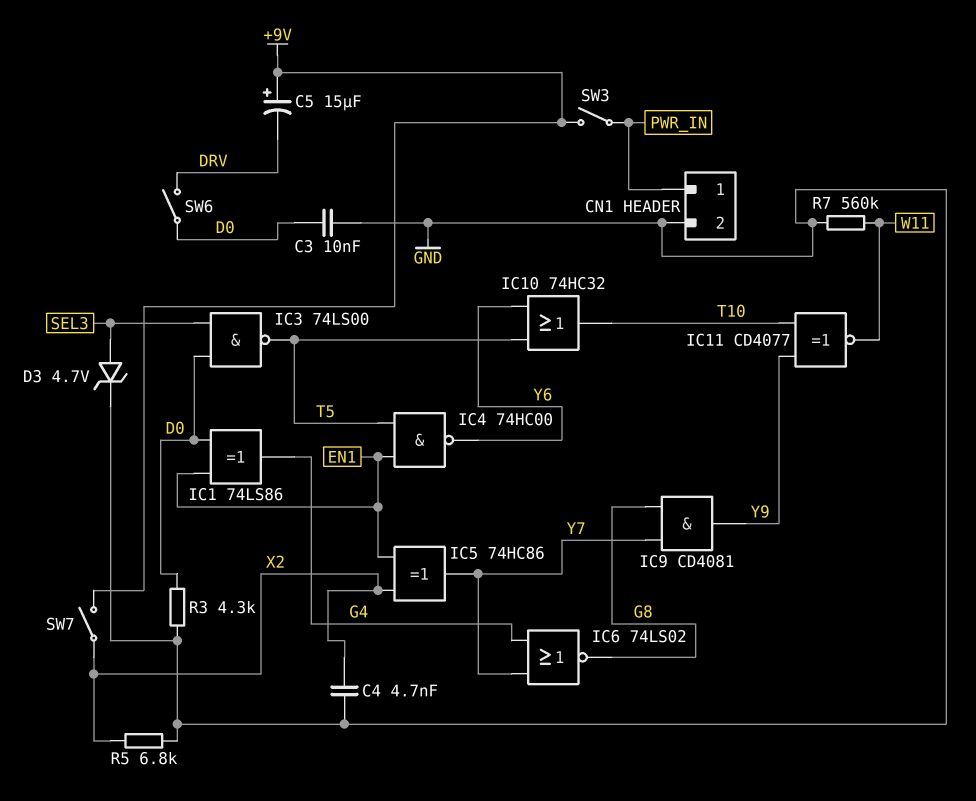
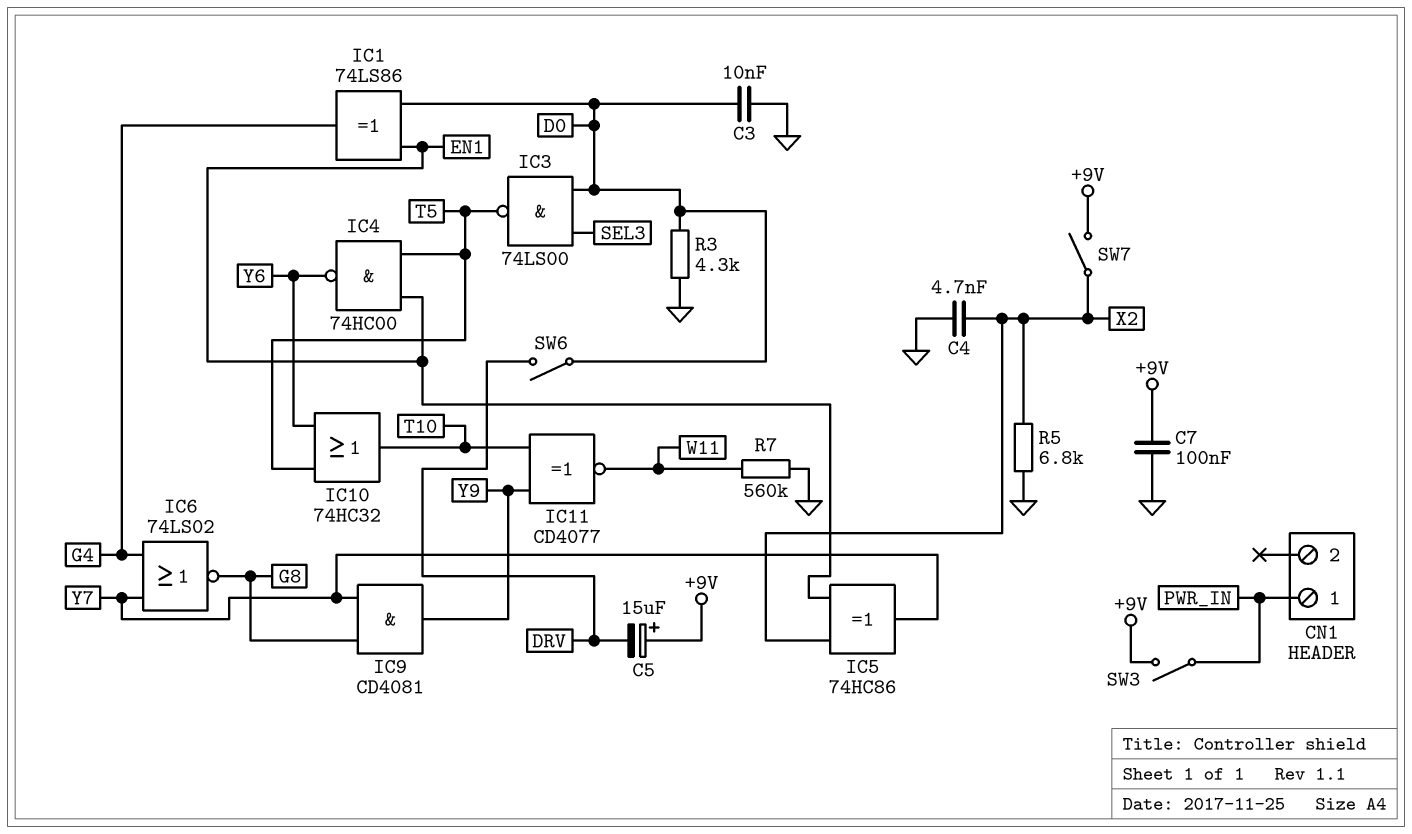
C7: none -> 100nF (+9V, GND)
CN1 pin 2: GND -> none
D3: zener 4.7V (A SEL3, K GND) -> none

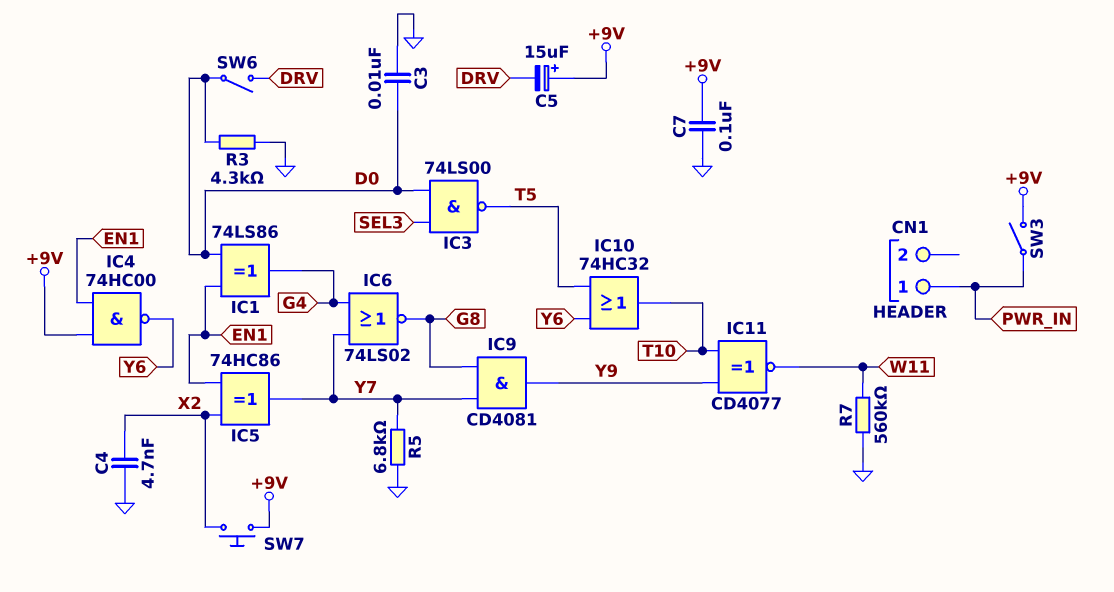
IC4: NAND 74HC00 (in EN1, in T5, out Y6) -> NAND 74HC00 (in +9V, in EN1, out Y6)
R5: 6.8k (GND, X2) -> 6.8k (GND, Y7)
SW7: switch (+9V, X2) -> button (+9V, X2)

